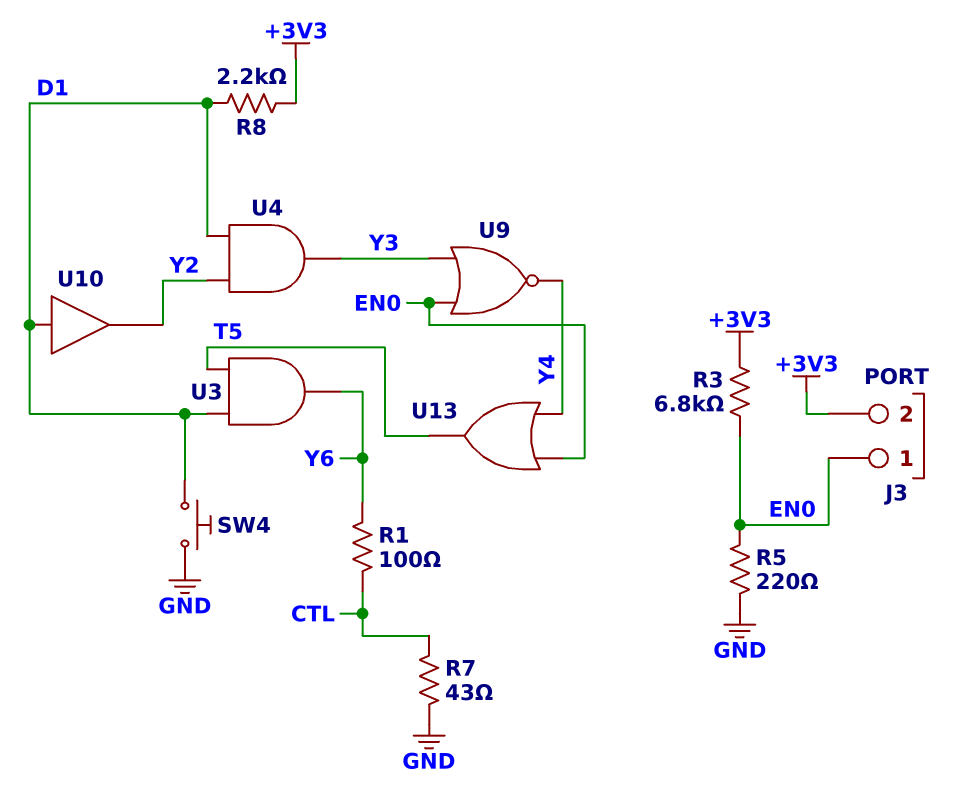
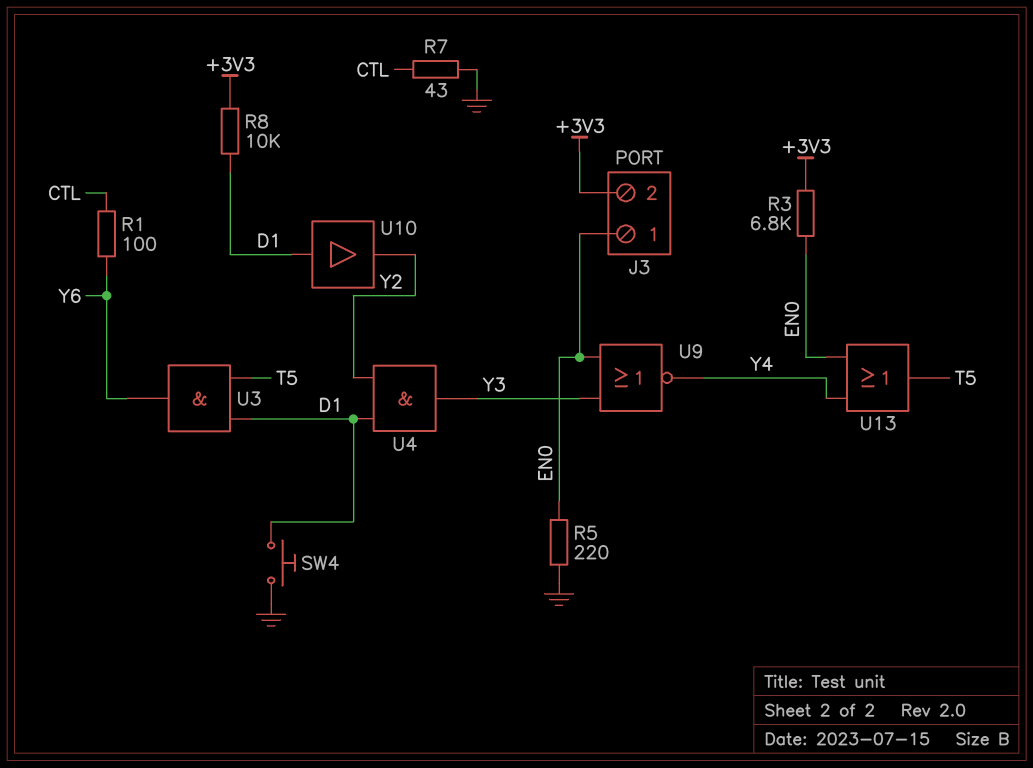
R8: 2.2k (+3V3, D1) -> 10k (+3V3, D1)

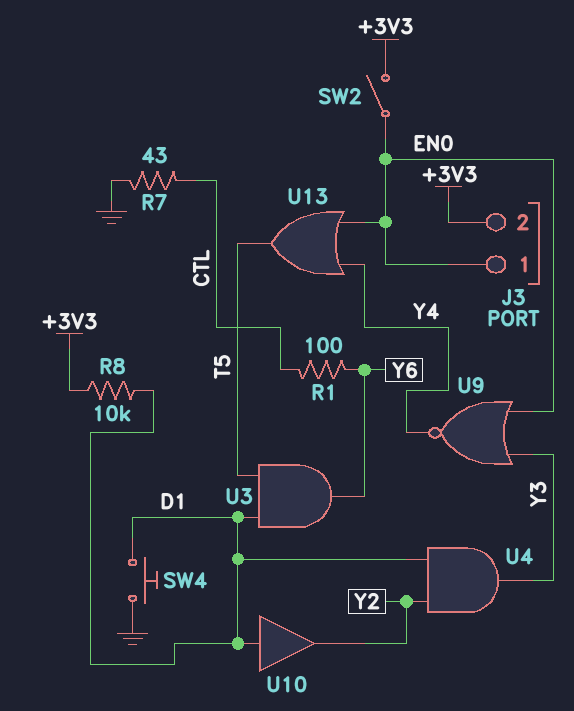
R3: 6.8k (+3V3, EN0) -> none
R5: 220 (EN0, GND) -> none
SW2: none -> switch (+3V3, EN0)

